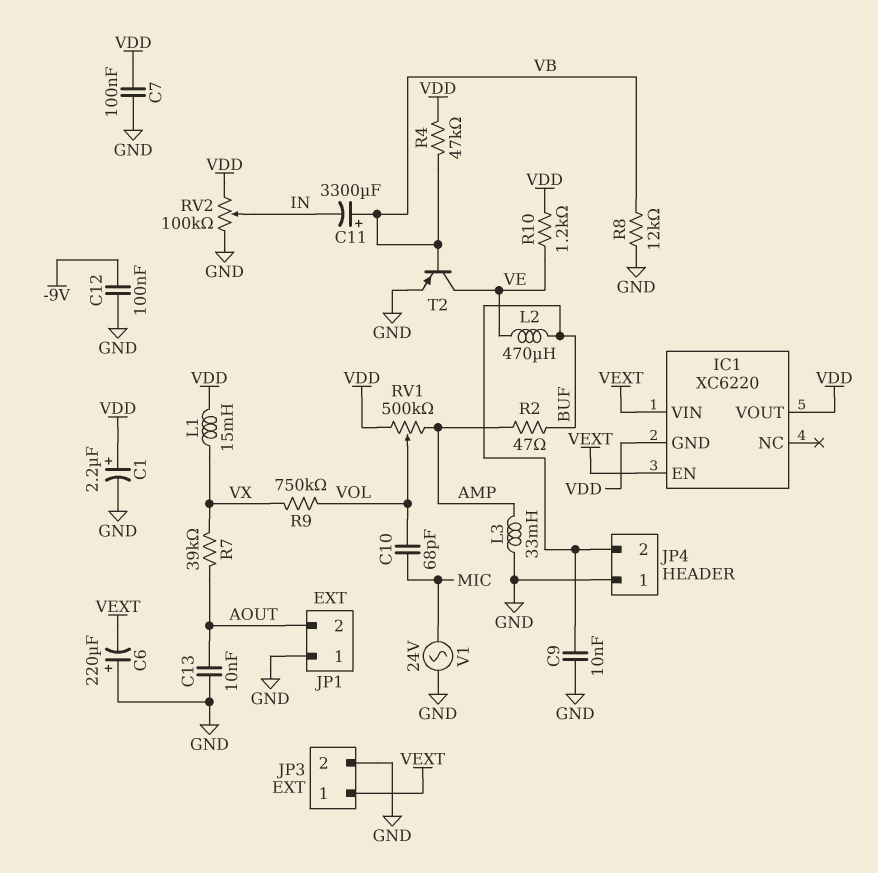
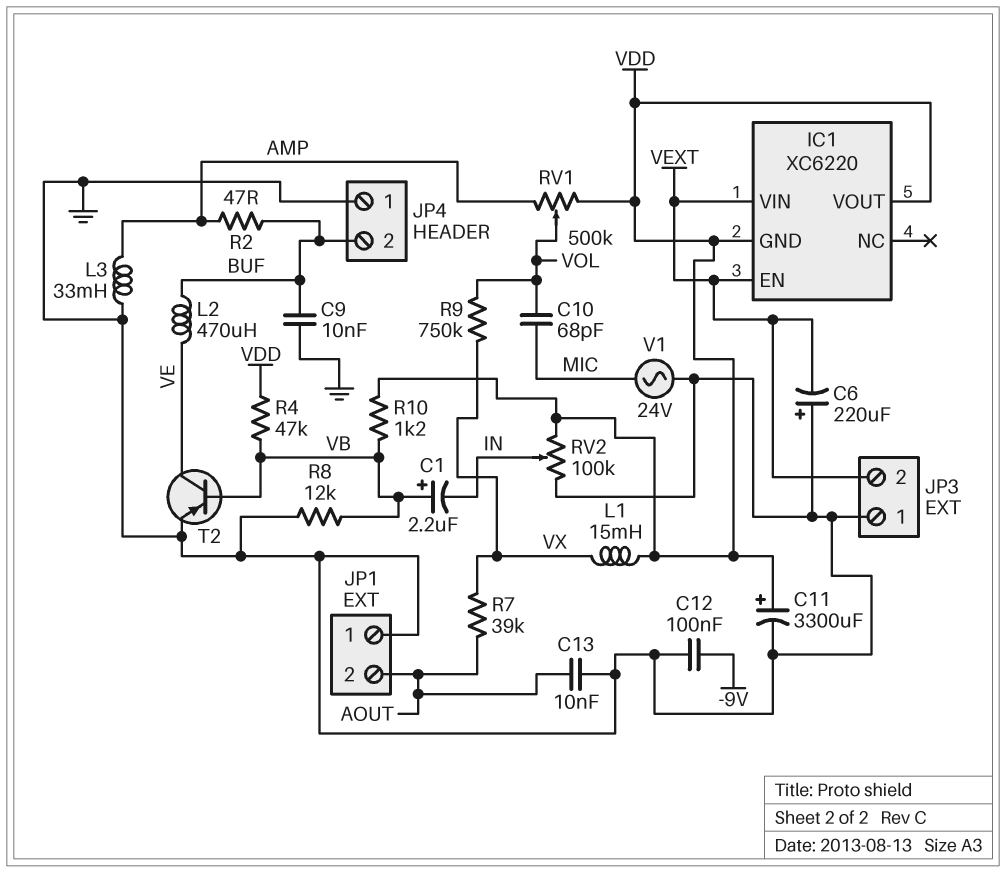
C1: 2.2uF (plus VDD, minus GND) -> 2.2uF (plus VB, minus IN)
C7: 100nF (GND, VDD) -> none
C11: 3300uF (plus VB, minus IN) -> 3300uF (plus VDD, minus GND)
JP3 pin 1: VEXT -> GND
JP3 pin 2: GND -> VEXT
R10: 1.2k (VDD, VE) -> 1.2k (VB, VDD)

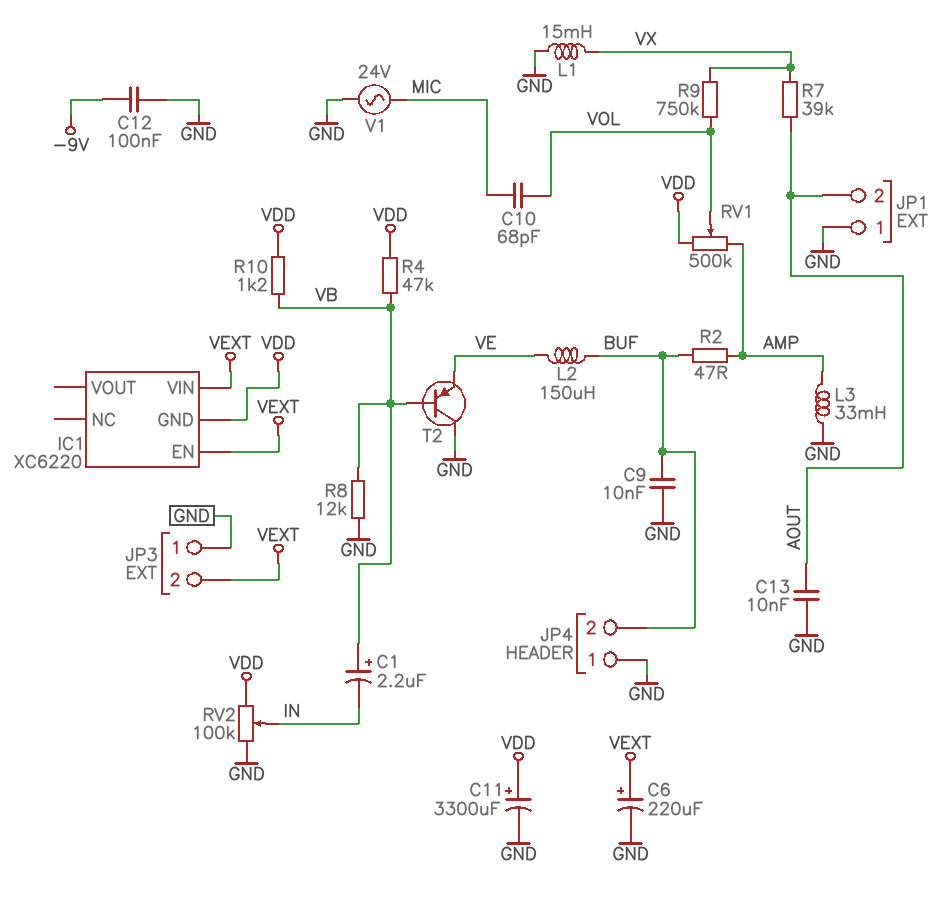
C6: 220uF (plus GND, minus VEXT) -> 220uF (plus VEXT, minus GND)
IC1 pin VOUT: VDD -> none
L1: 15mH (VDD, VX) -> 15mH (GND, VX)
L2: 470uH (BUF, VE) -> 150uH (BUF, VE)
T2: PNP (B VB, C VE, E GND) -> PNP (B VB, C GND, E VE)

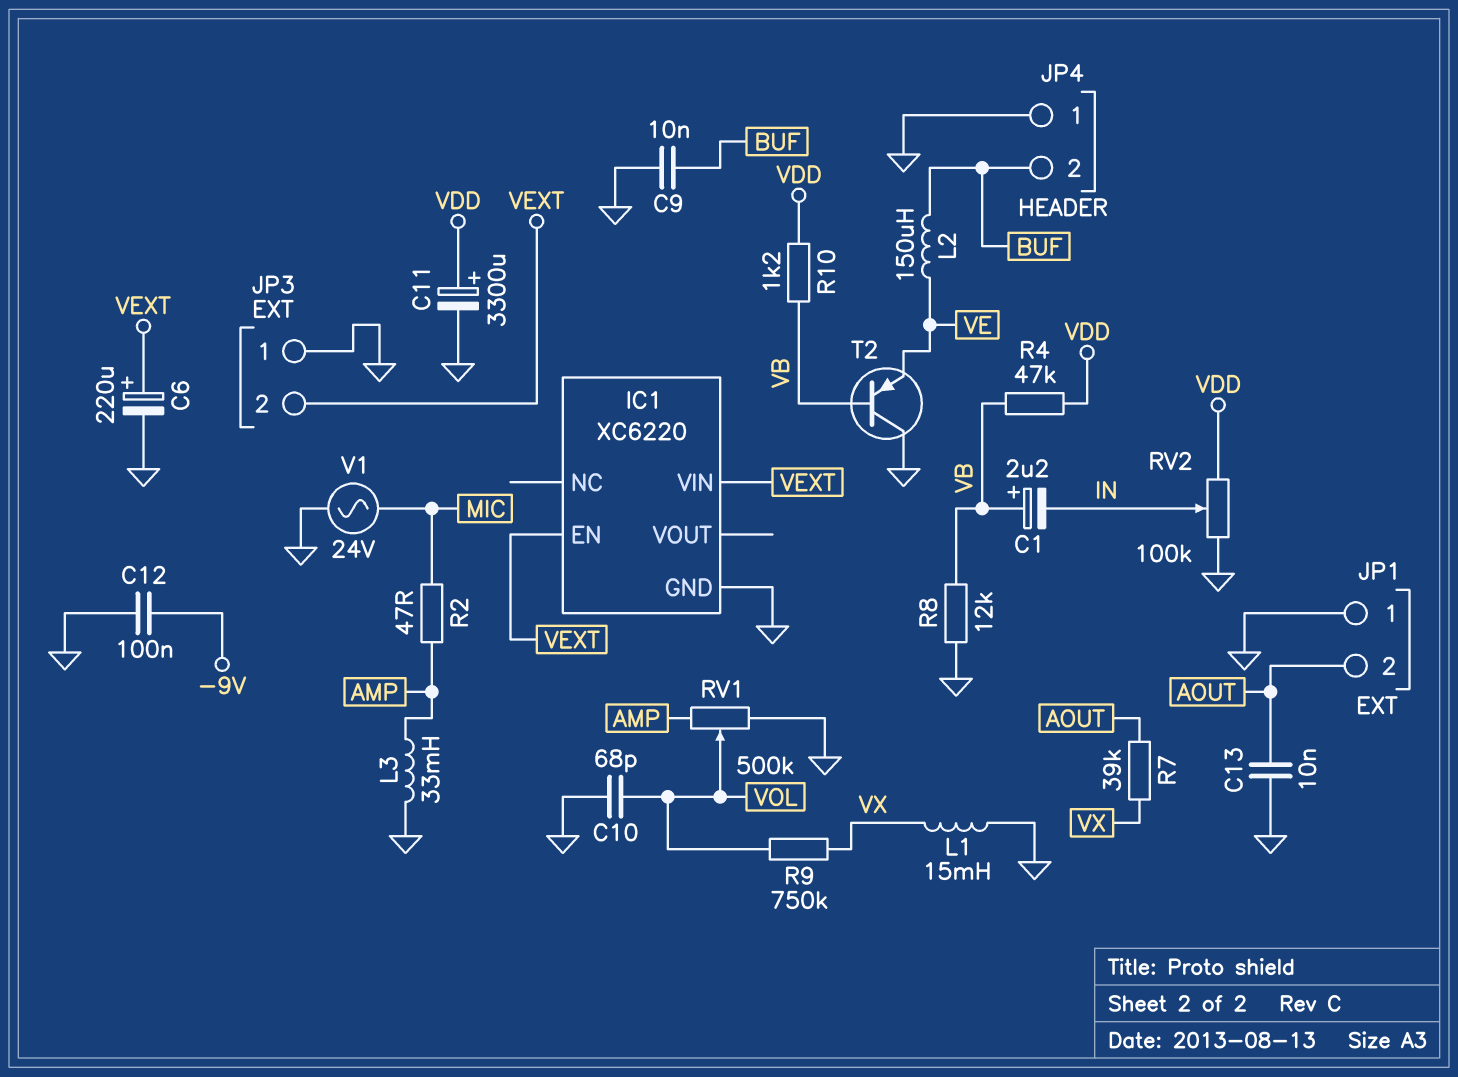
C10: 68pF (MIC, VOL) -> 68pF (GND, VOL)
IC1 pin GND: VDD -> GND
R2: 47 (AMP, BUF) -> 47 (AMP, MIC)
RV1: 500k (AMP, VDD, wiper VOL) -> 500k (AMP, GND, wiper VOL)

